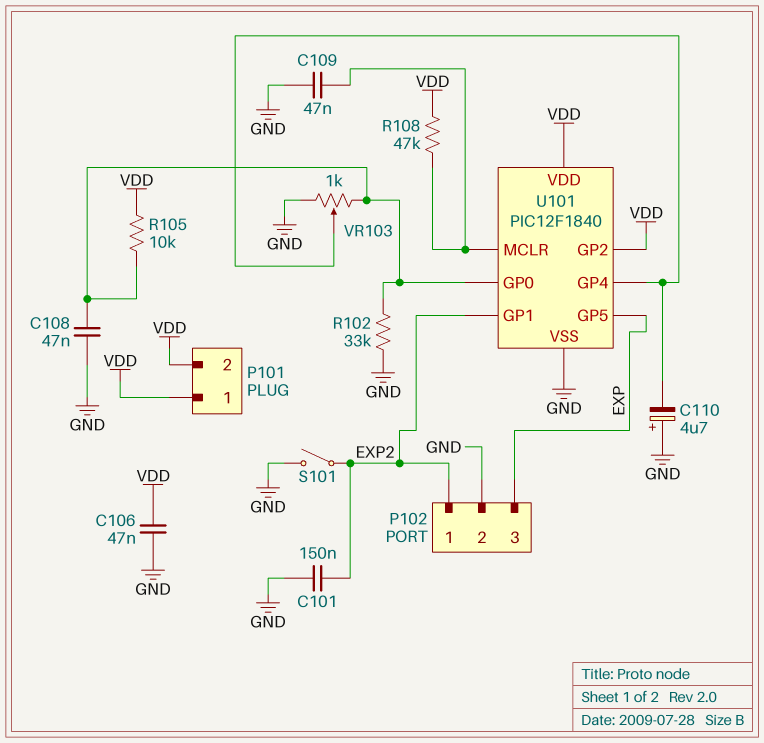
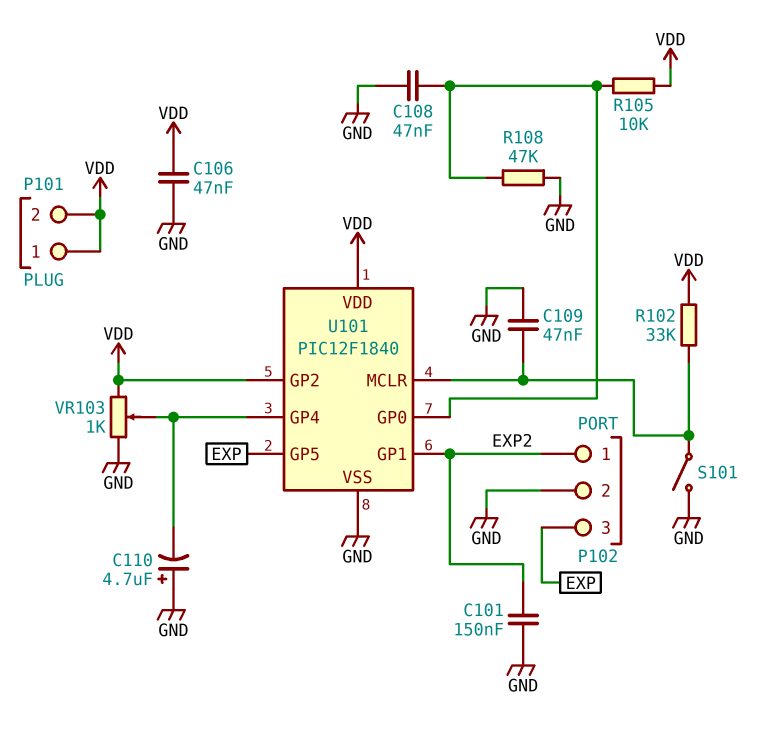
R102: 33k (GND, U101/GP0) -> 33k (U101/MCLR, VDD)
R108: 47k (U101/MCLR, VDD) -> 47k (GND, U101/GP0)
S101: switch (EXP2, GND) -> switch (GND, U101/MCLR)
VR103: 1k (GND, U101/GP0, wiper U101/GP4) -> 1k (GND, VDD, wiper U101/GP4)

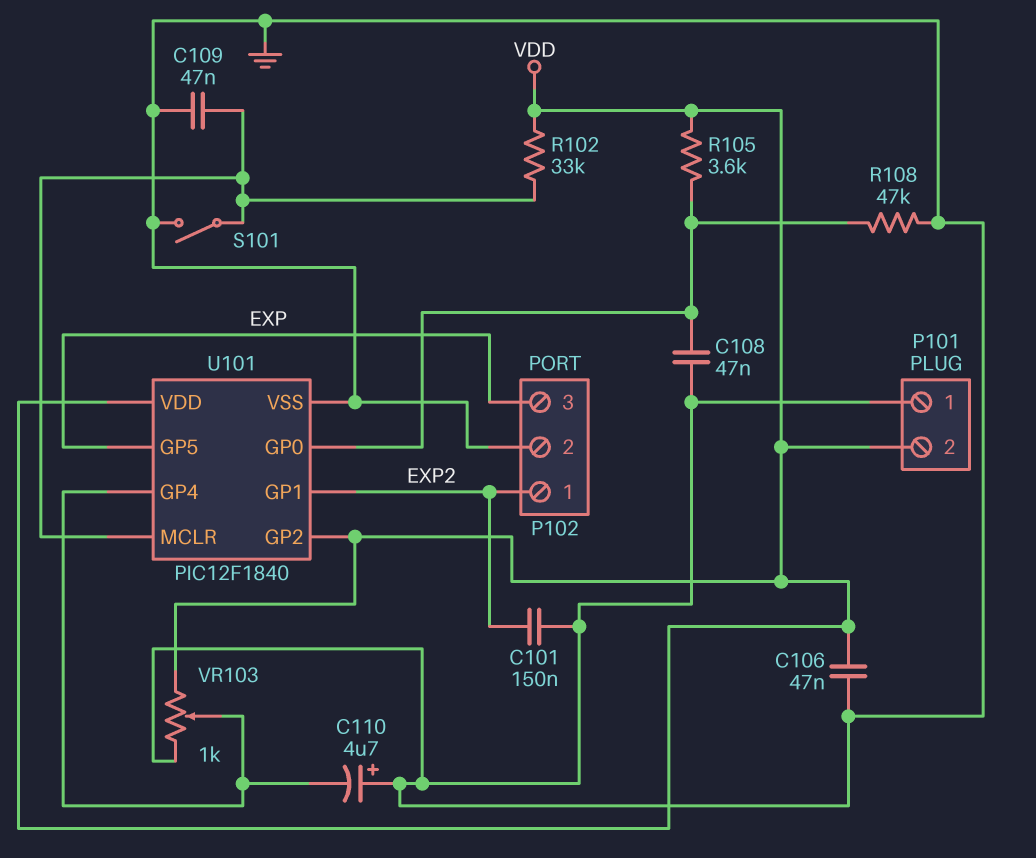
P101 pin 1: VDD -> GND
R105: 10k (U101/GP0, VDD) -> 3.6k (U101/GP0, VDD)

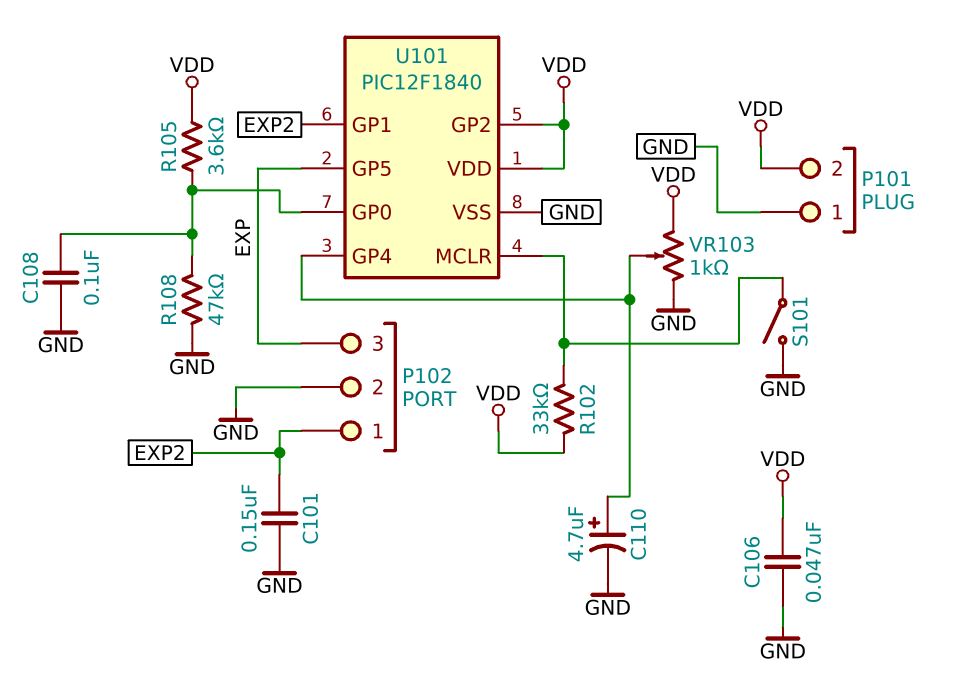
C108: 47nF (GND, U101/GP0) -> 100nF (GND, U101/GP0)
C109: 47nF (GND, U101/MCLR) -> none
C110: 4.7uF (plus GND, minus U101/GP4) -> 4.7uF (plus U101/GP4, minus GND)

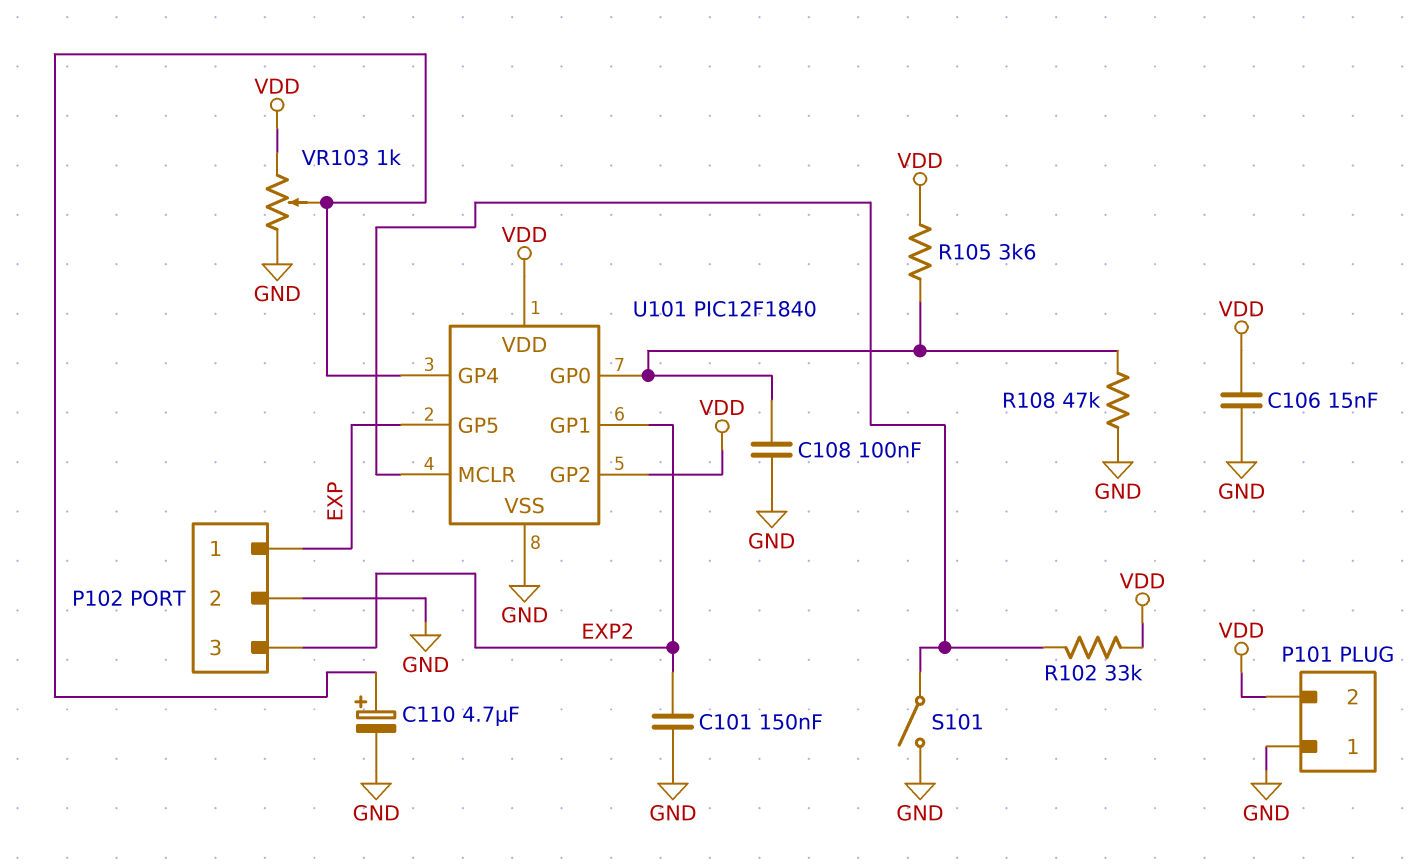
C106: 47nF (GND, VDD) -> 15nF (GND, VDD)
P102 pin 1: EXP2 -> EXP
P102 pin 3: EXP -> EXP2

